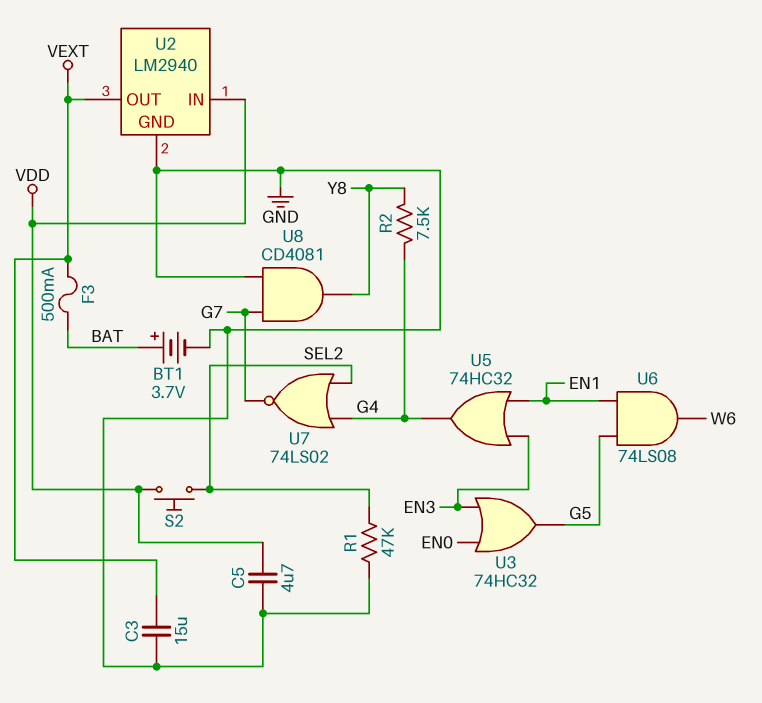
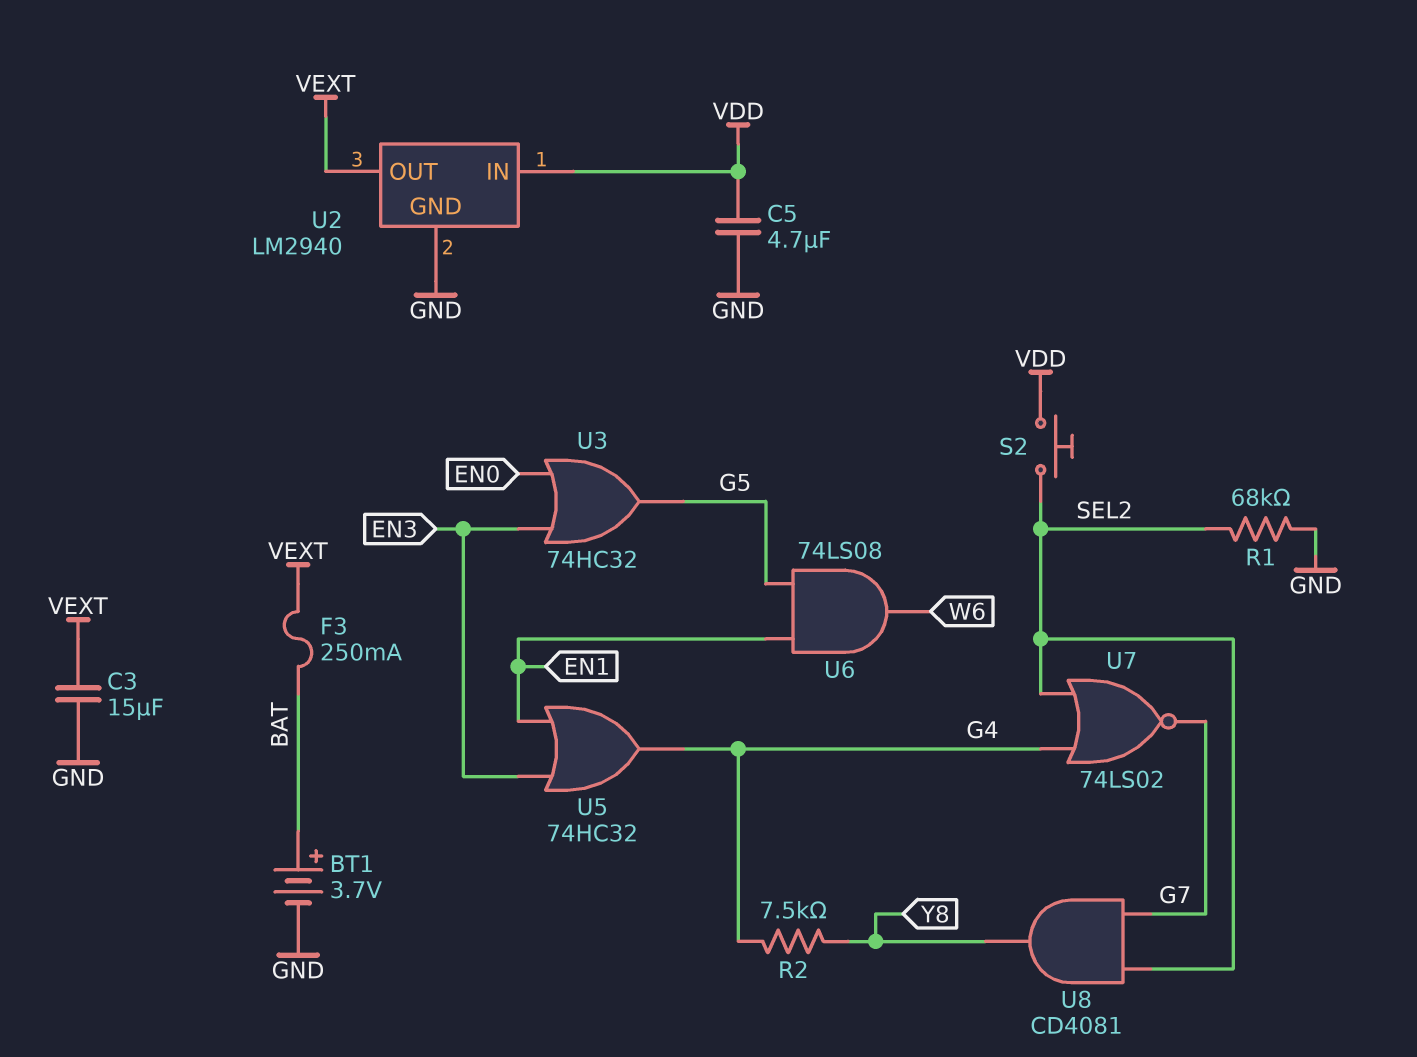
F3: 500mA (BAT, VEXT) -> 250mA (BAT, VEXT)
R1: 47k (GND, SEL2) -> 68k (GND, SEL2)
U8: AND CD4081 (in G7, in GND, out Y8) -> AND CD4081 (in G7, in SEL2, out Y8)

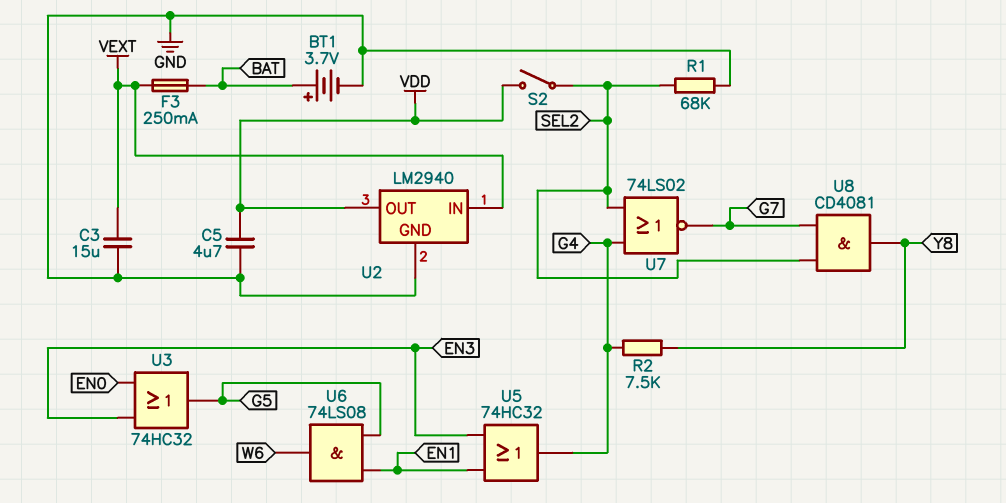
S2: button (SEL2, VDD) -> switch (SEL2, VDD)
U2 pin IN: VDD -> VEXT
U2 pin OUT: VEXT -> VDD

